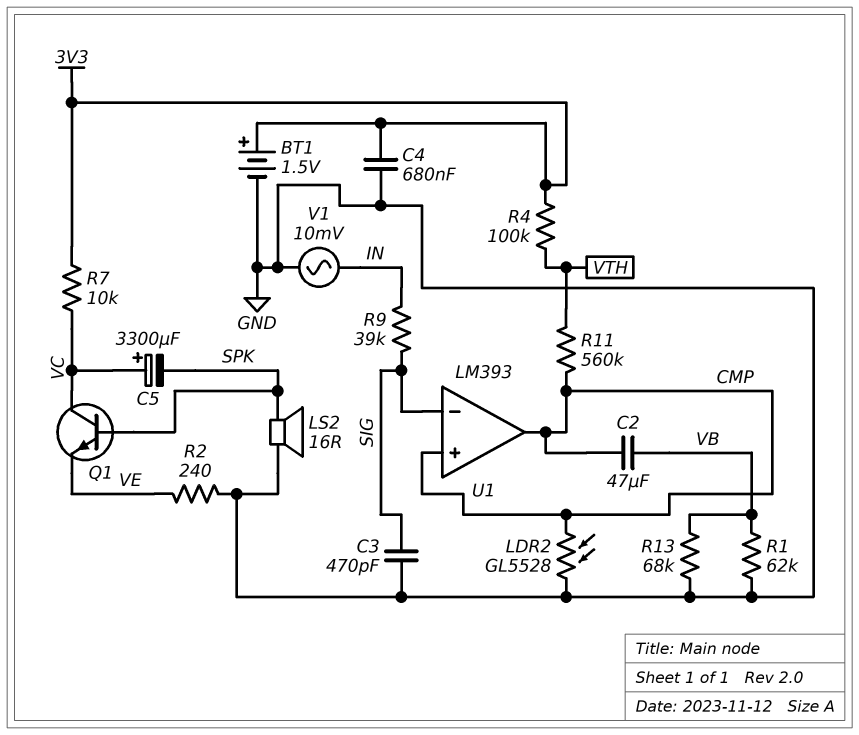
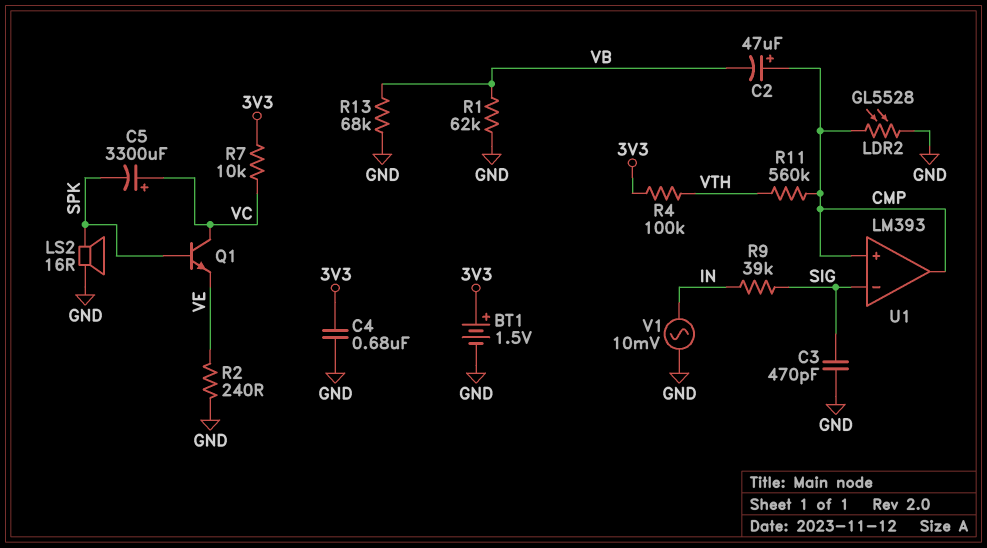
C2: 47uF (CMP, VB) -> 47uF (plus CMP, minus VB)

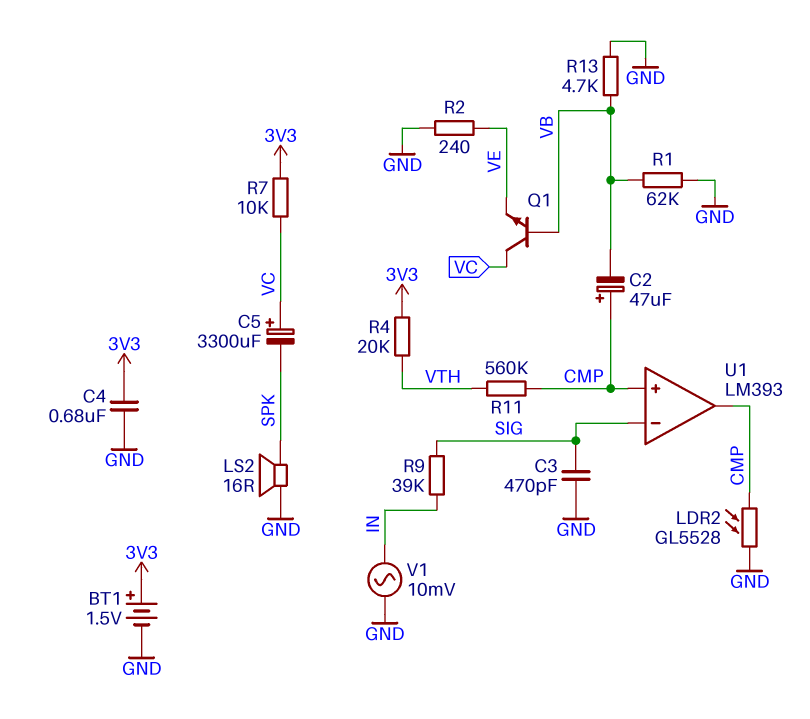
Q1: NPN (B SPK, C VC, E VE) -> NPN (B VB, C VC, E VE)
R4: 100k (3V3, VTH) -> 20k (3V3, VTH)
R13: 68k (GND, VB) -> 4.7k (GND, VB)

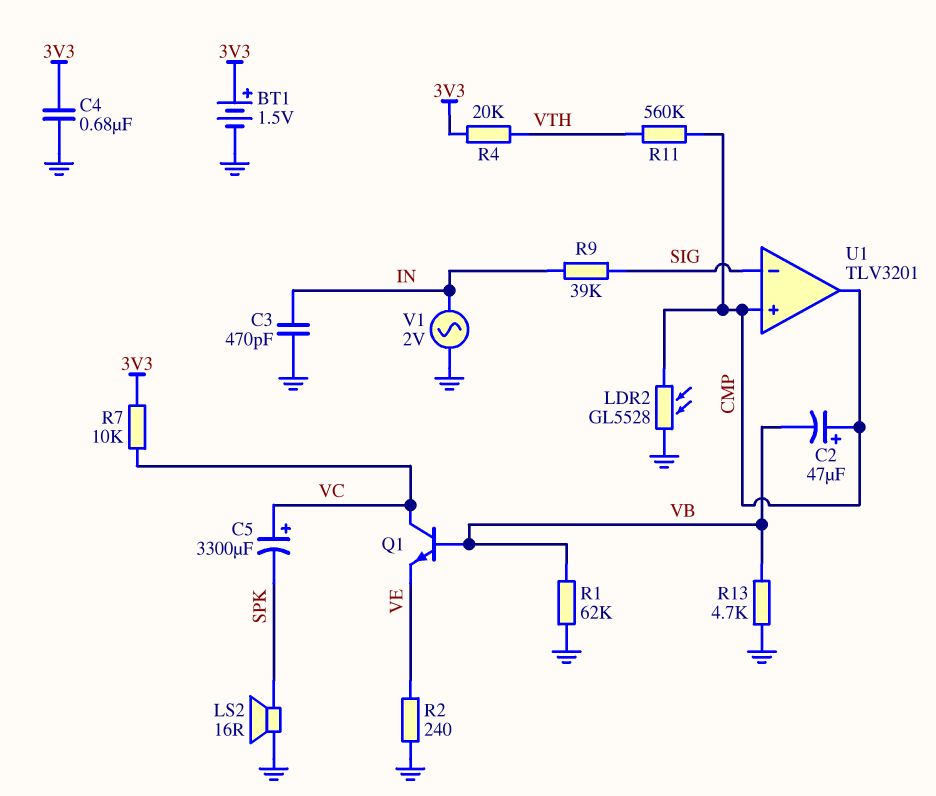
C3: 470pF (GND, SIG) -> 470pF (GND, IN)
U1: LM393 -> TLV3201
V1: AC 10mV (GND, IN) -> AC 2V (GND, IN)

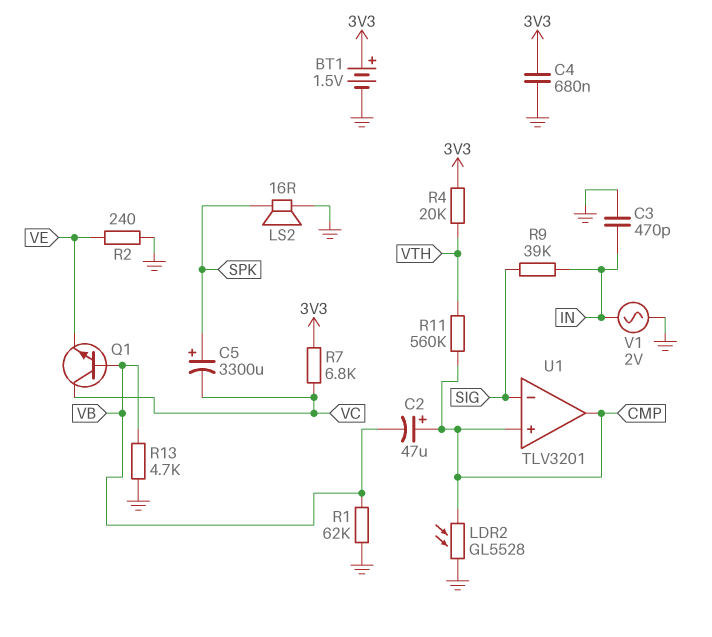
C5: 3300uF (plus VC, minus SPK) -> 3300uF (plus SPK, minus VC)
R7: 10k (3V3, VC) -> 6.8k (3V3, VC)

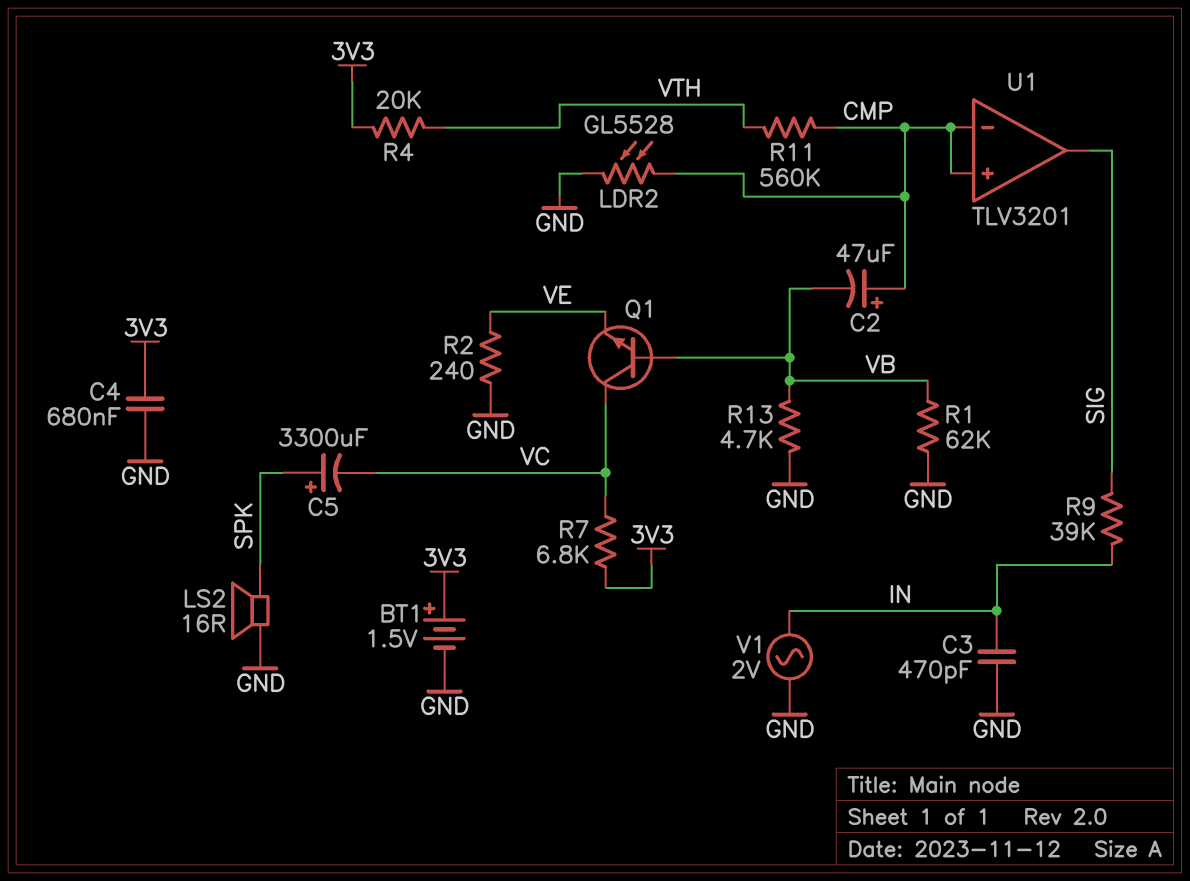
U1 pin in-: SIG -> CMP
U1 pin out: CMP -> SIG

